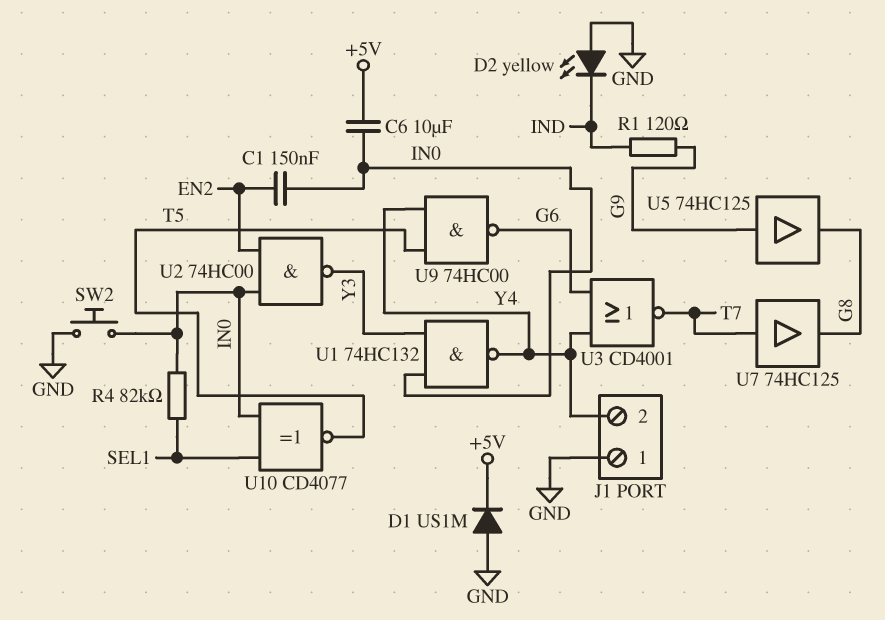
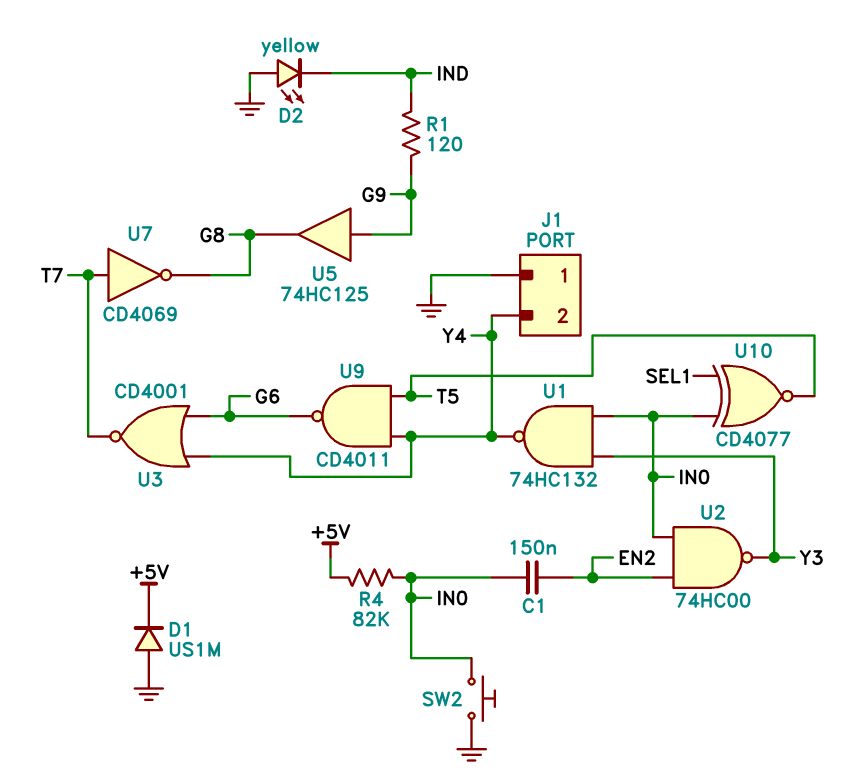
C6: 10uF (+5V, IN0) -> none
R4: 82k (IN0, SEL1) -> 82k (+5V, IN0)
U7: buffer 74HC125 (in T7, out G8) -> NOT CD4069 (in T7, out G8)
U9: NAND 74HC00 (in T5, in Y4, out G6) -> NAND CD4011 (in T5, in Y4, out G6)

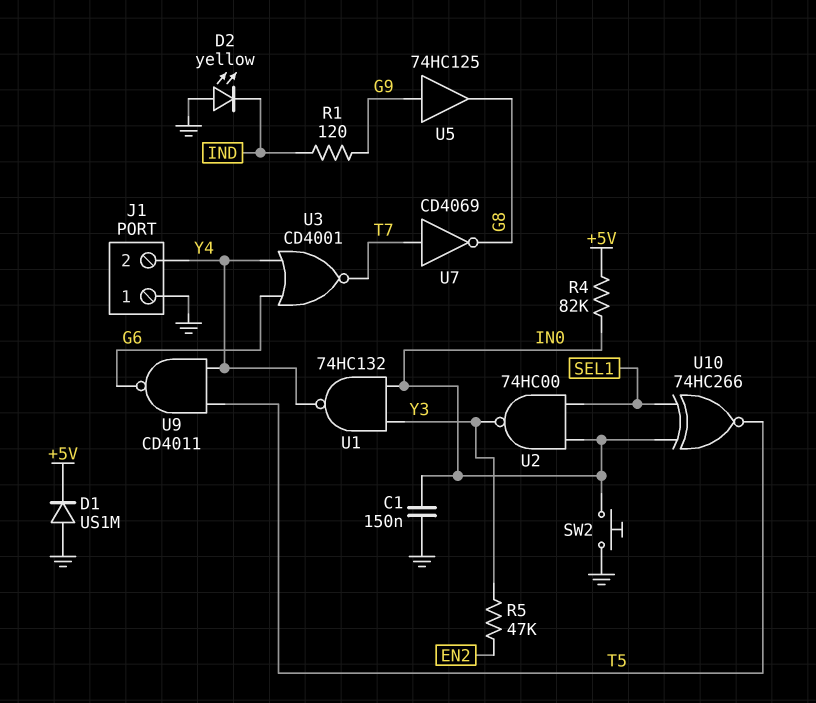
C1: 150nF (EN2, IN0) -> 150nF (GND, IN0)
R5: none -> 47k (EN2, Y3)
U2: NAND 74HC00 (in EN2, in IN0, out Y3) -> NAND 74HC00 (in IN0, in SEL1, out Y3)
U10: XNOR CD4077 (in IN0, in SEL1, out T5) -> XNOR 74HC266 (in IN0, in SEL1, out T5)

